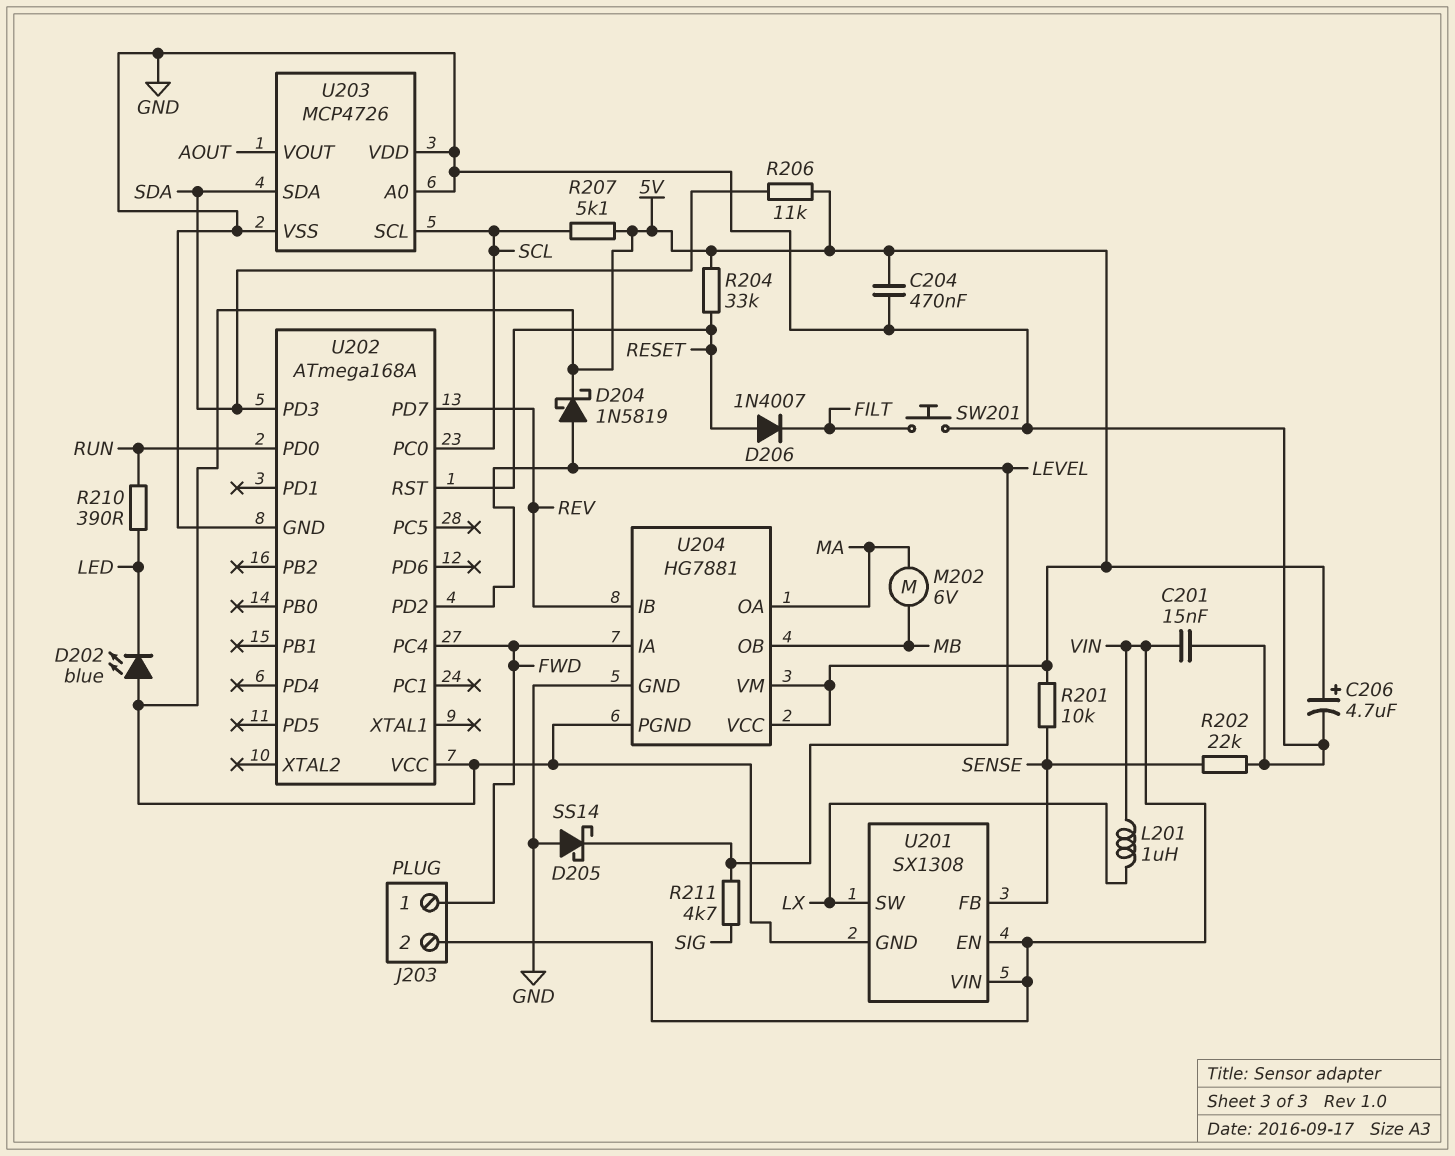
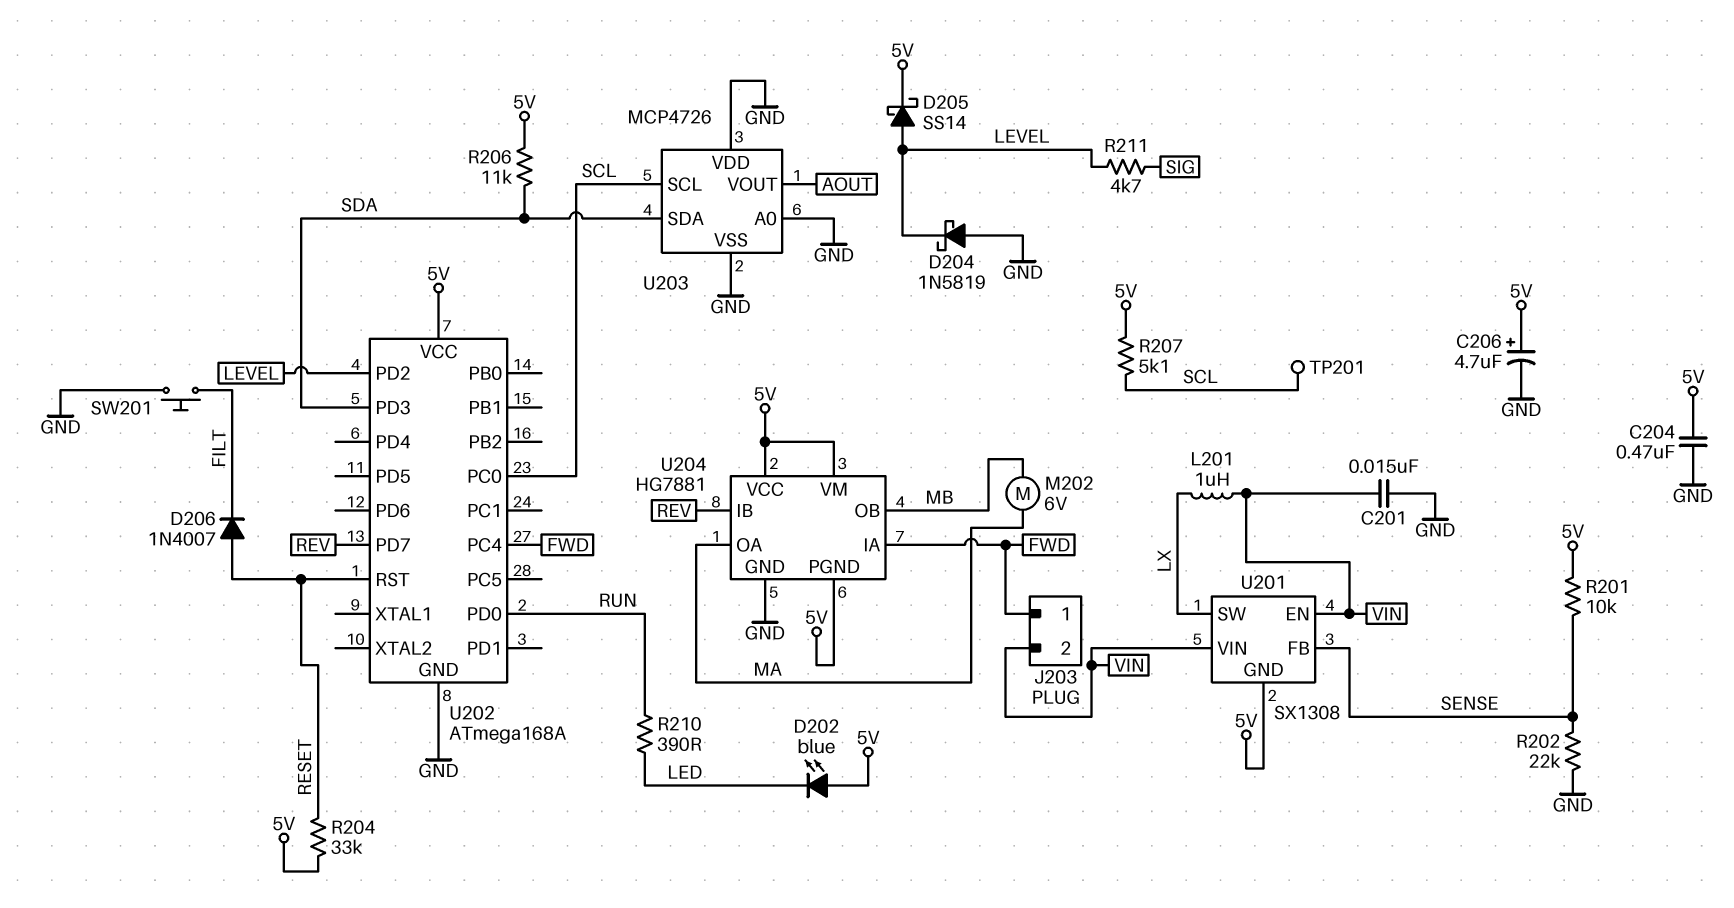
D204: schottky 1N5819 (A LEVEL, K 5V) -> schottky 1N5819 (A GND, K LEVEL)
D205: schottky SS14 (A GND, K LEVEL) -> schottky SS14 (A LEVEL, K 5V)
TP201: none -> test point (SCL)

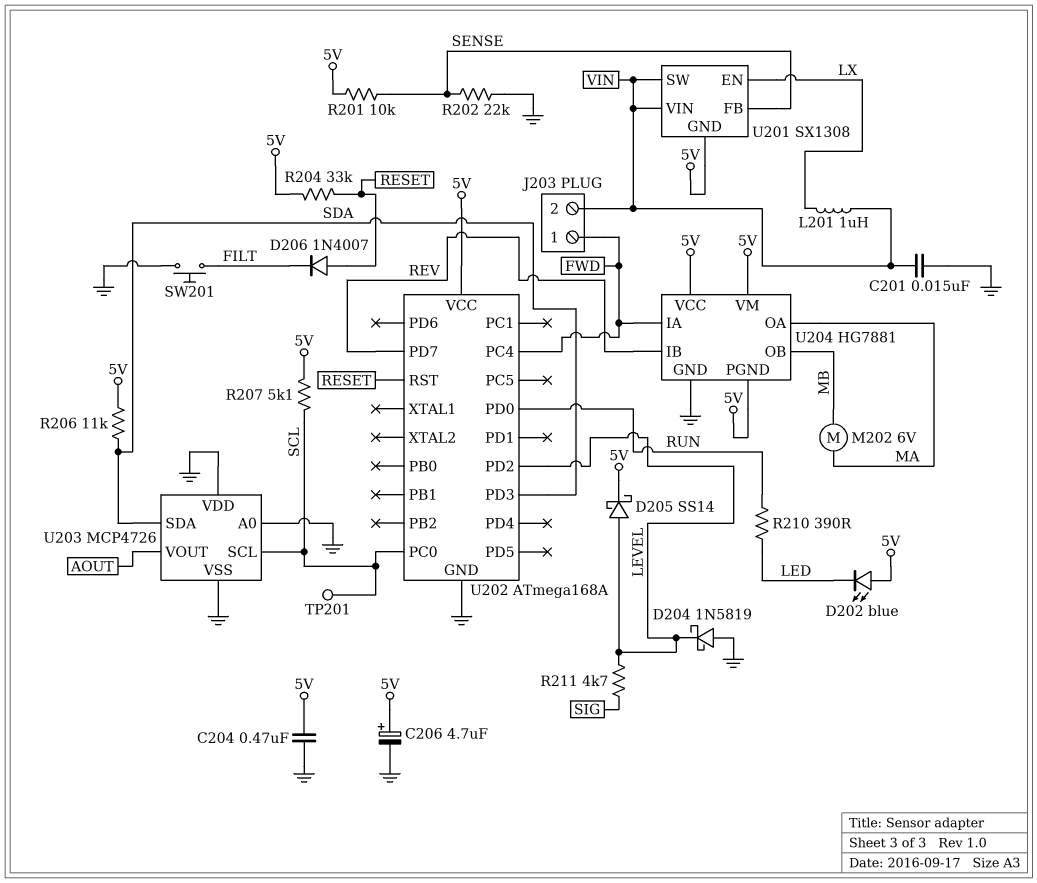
U201 pin EN: VIN -> LX
U201 pin SW: LX -> VIN

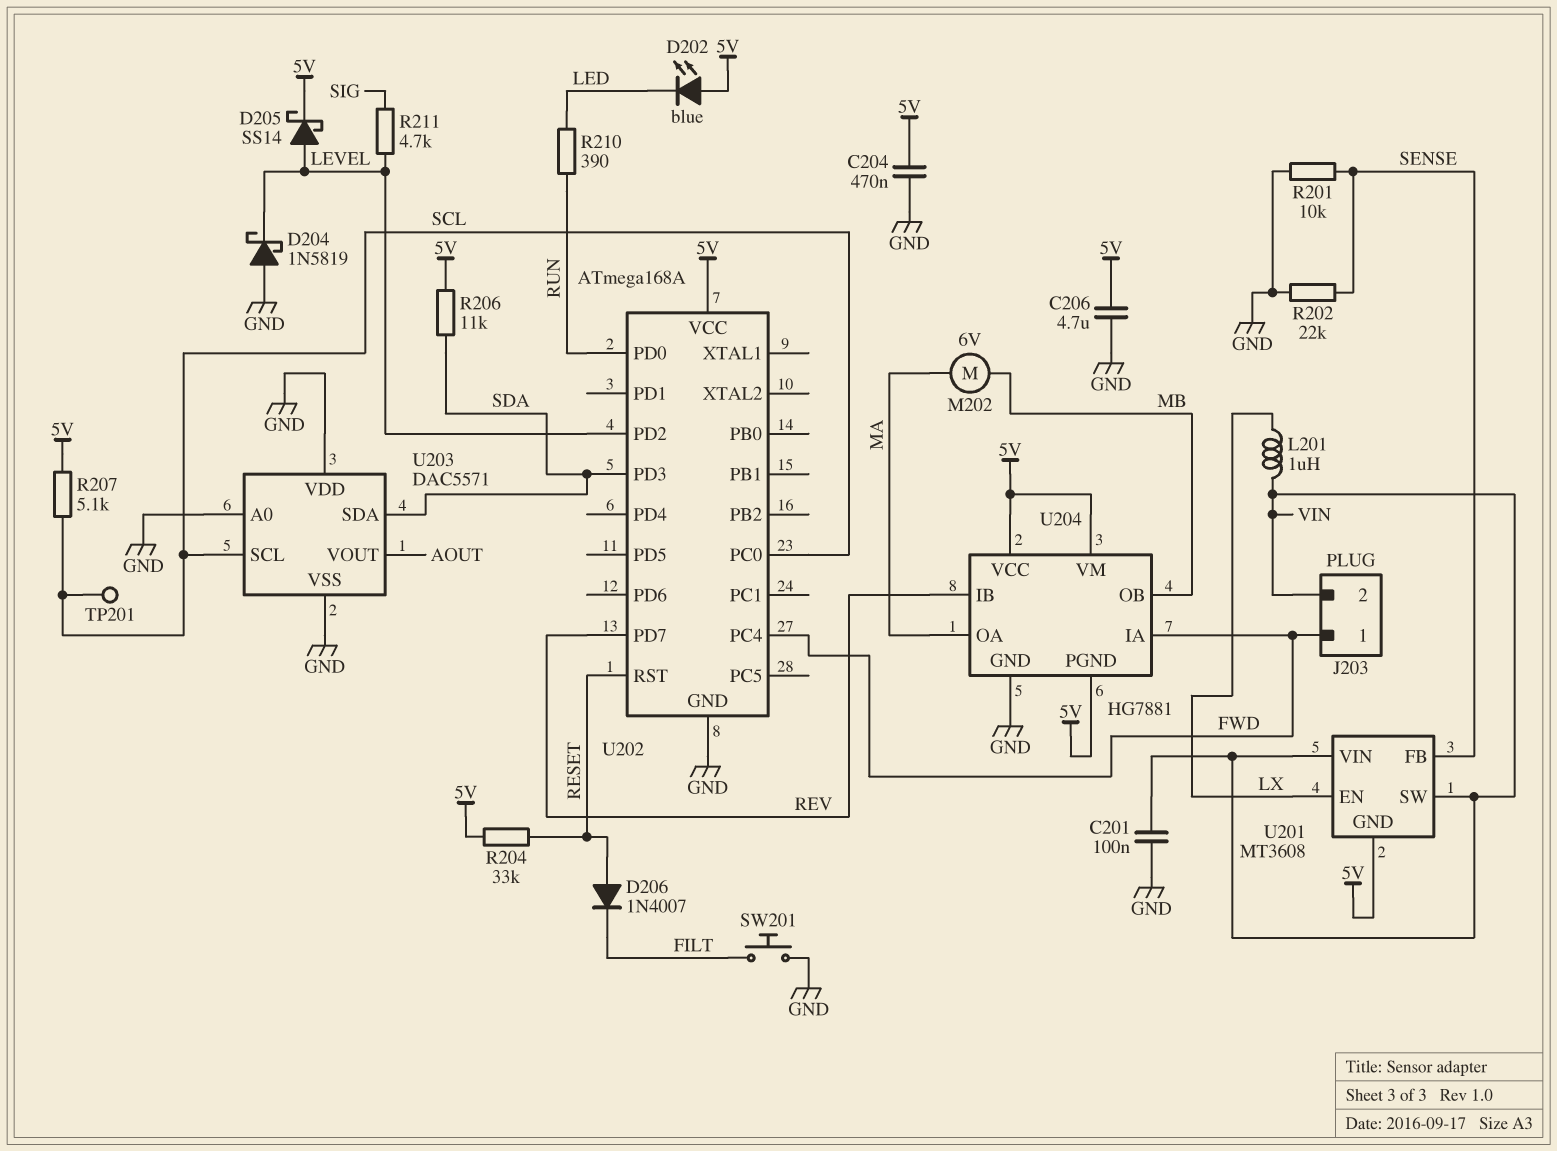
C201: 15nF (GND, VIN) -> 100nF (GND, VIN)
C206: 4.7uF (plus 5V, minus GND) -> 4.7uF (5V, GND)
R201: 10k (5V, SENSE) -> 10k (GND, SENSE)
U201: SX1308 -> MT3608
U203: MCP4726 -> DAC5571

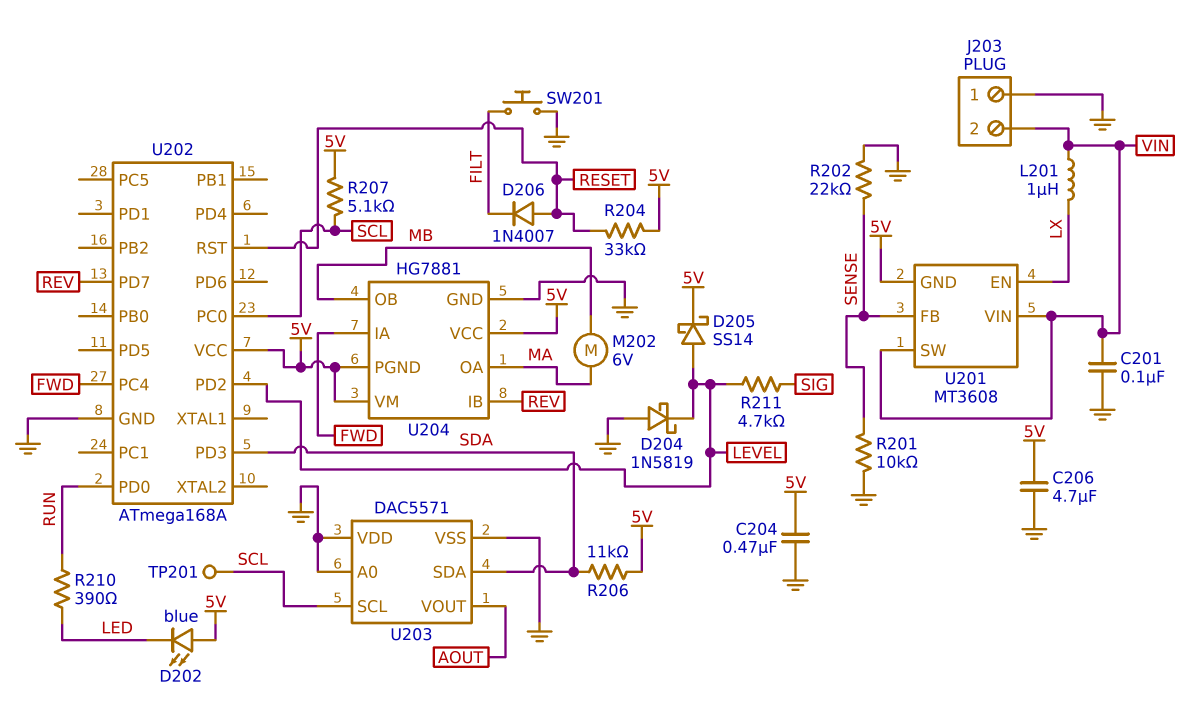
J203 pin 1: FWD -> GND

